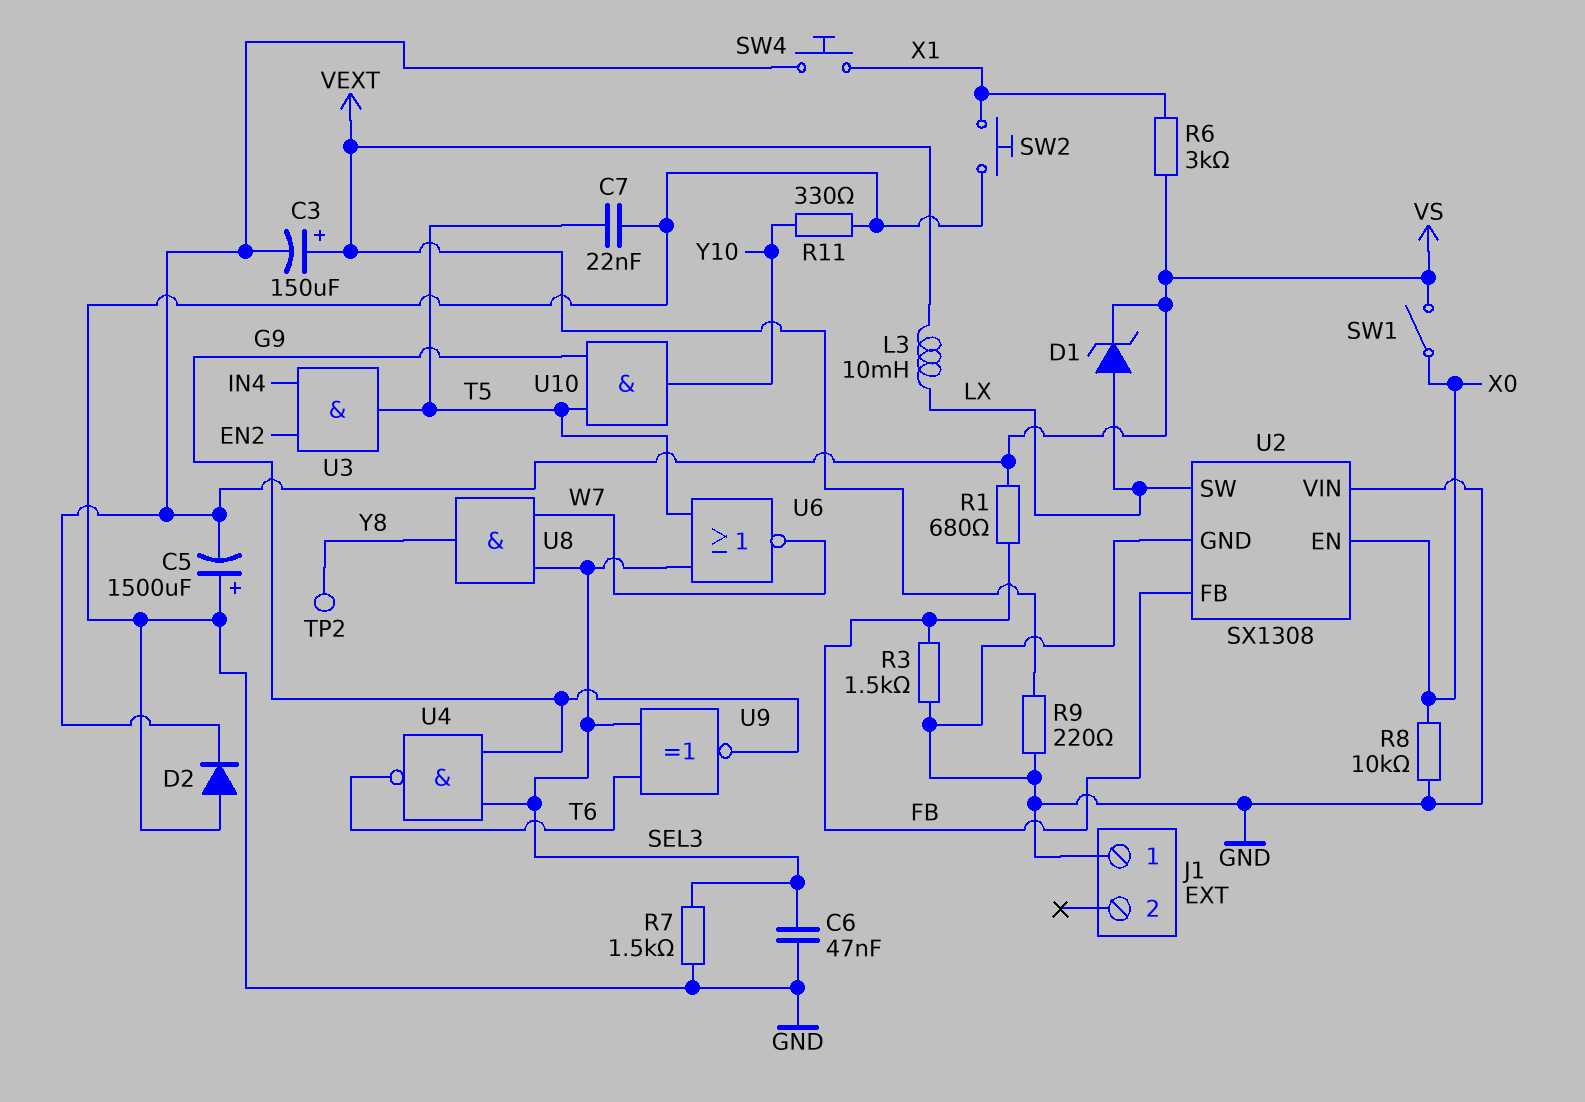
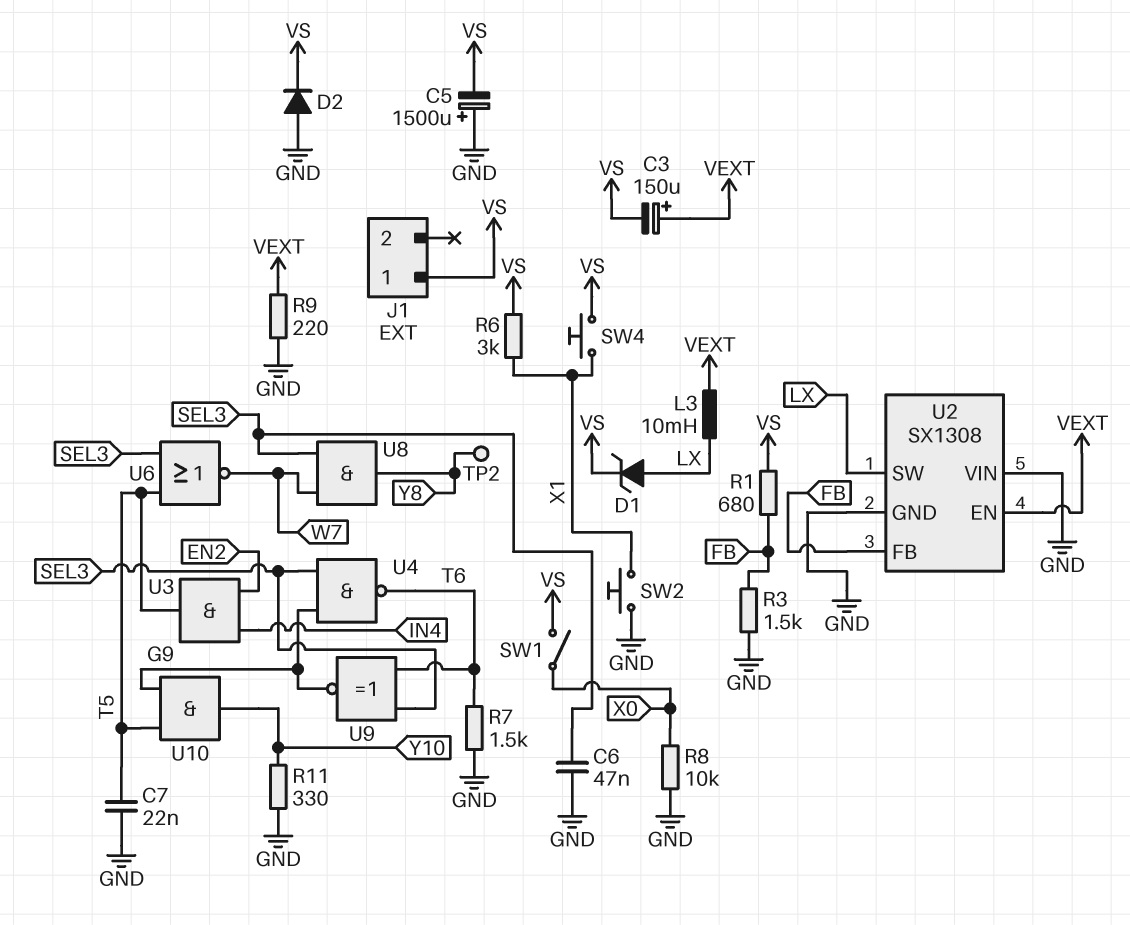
J1 pin 1: GND -> VS
R7: 1.5k (GND, SEL3) -> 1.5k (GND, T6)
U2 pin EN: X0 -> VEXT

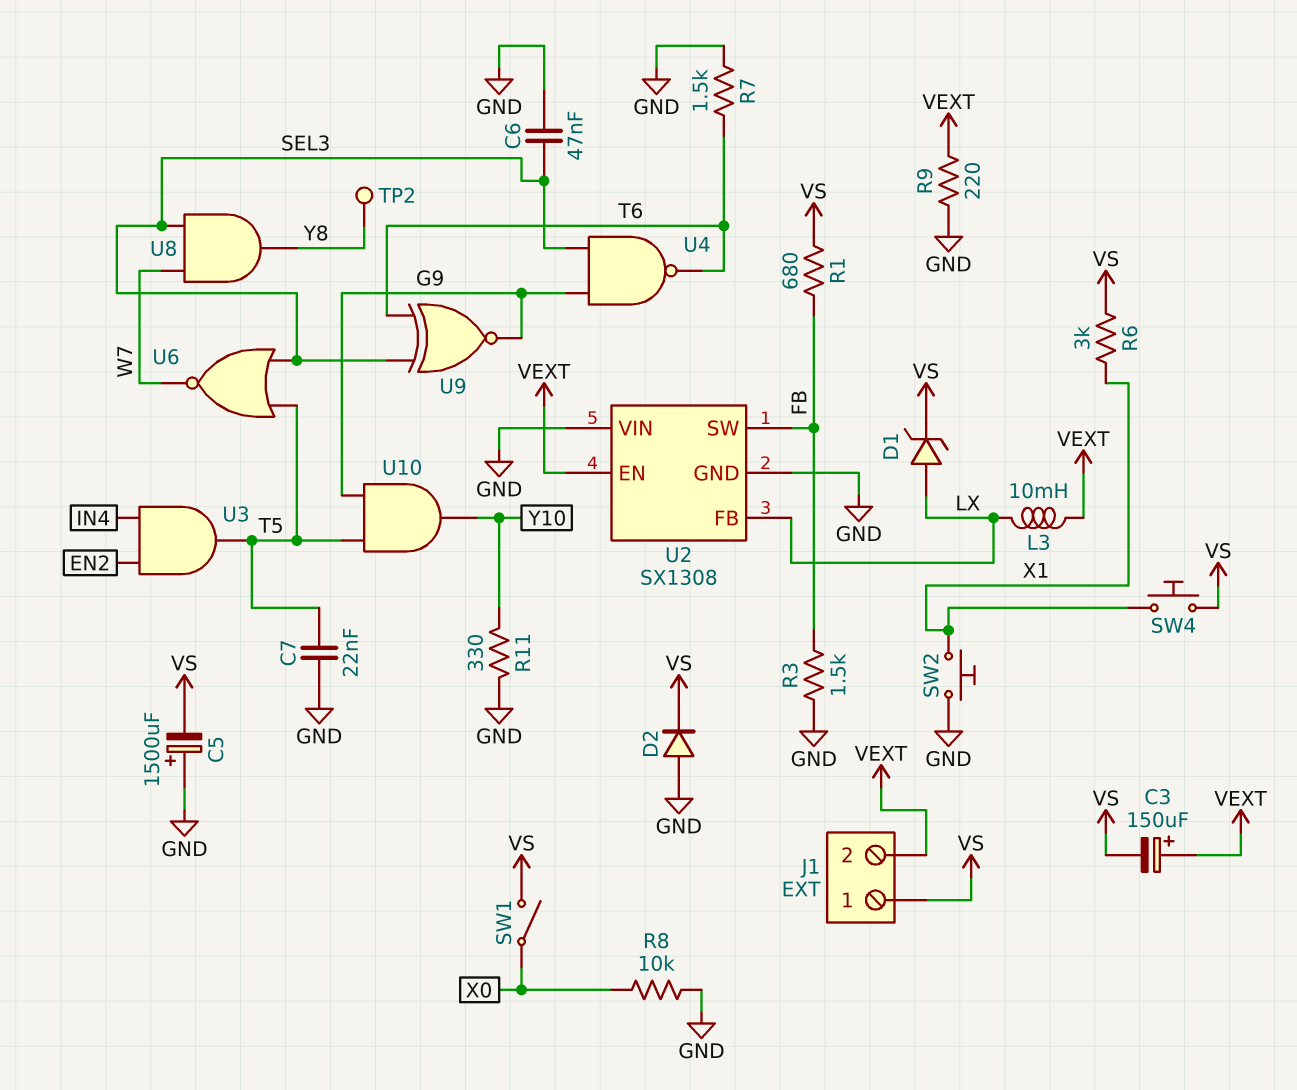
J1 pin 2: none -> VEXT
U2 pin FB: FB -> LX
U2 pin SW: LX -> FB

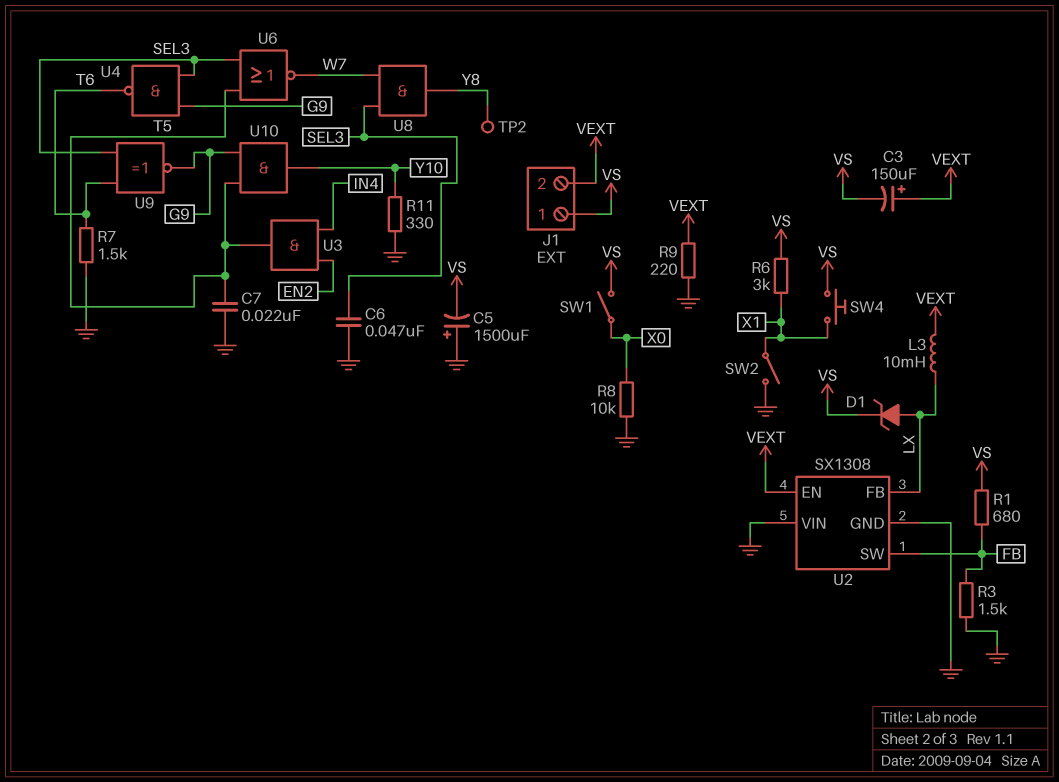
D2: diode (A GND, K VS) -> none
SW2: button (GND, X1) -> switch (GND, X1)

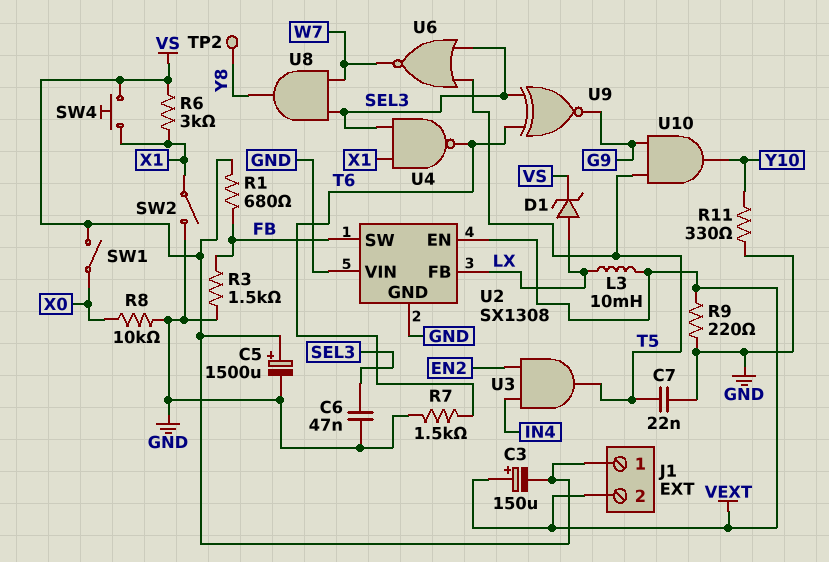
C5: 1500uF (plus GND, minus VS) -> 1500uF (plus VS, minus GND)
U4: NAND (in G9, in SEL3, out T6) -> NAND (in SEL3, in X1, out T6)

